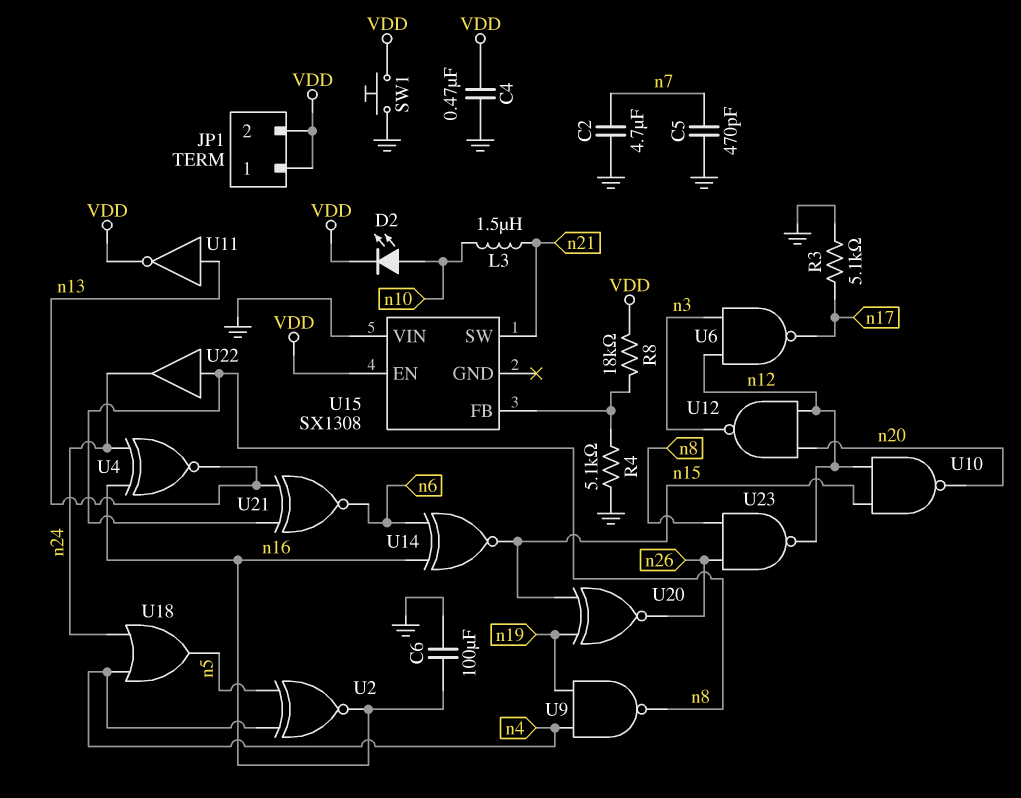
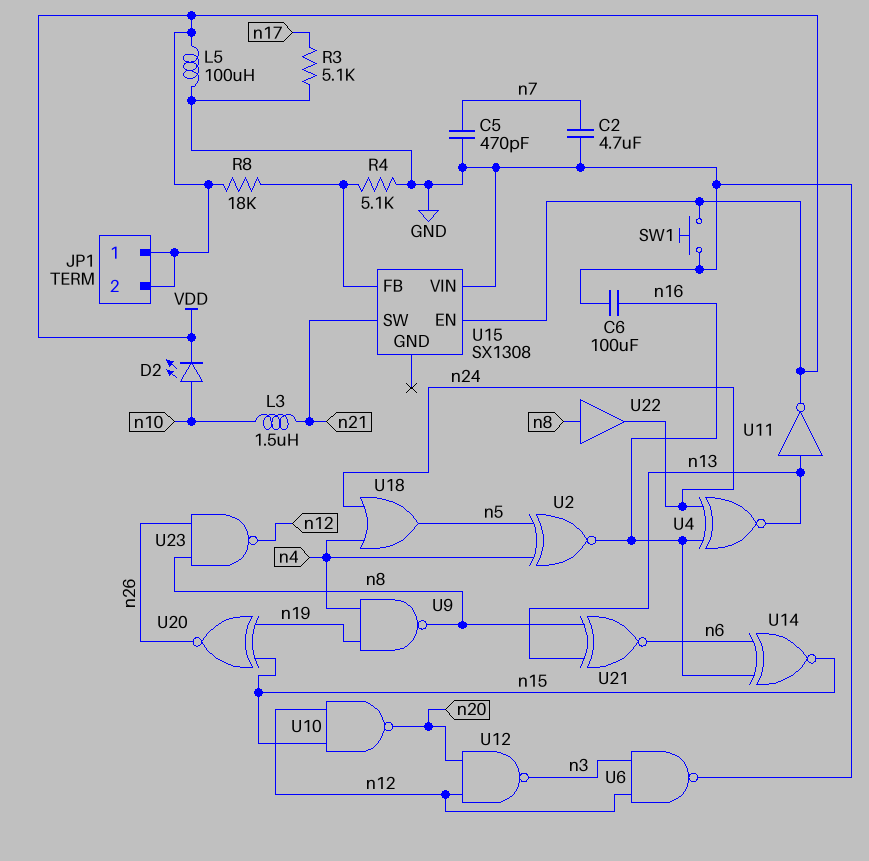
C4: 470nF (GND, VDD) -> none
L5: none -> 100uH (GND, VDD)
U6: NAND (in n3, in n12, out n17) -> NAND (in n3, in n12, out GND)

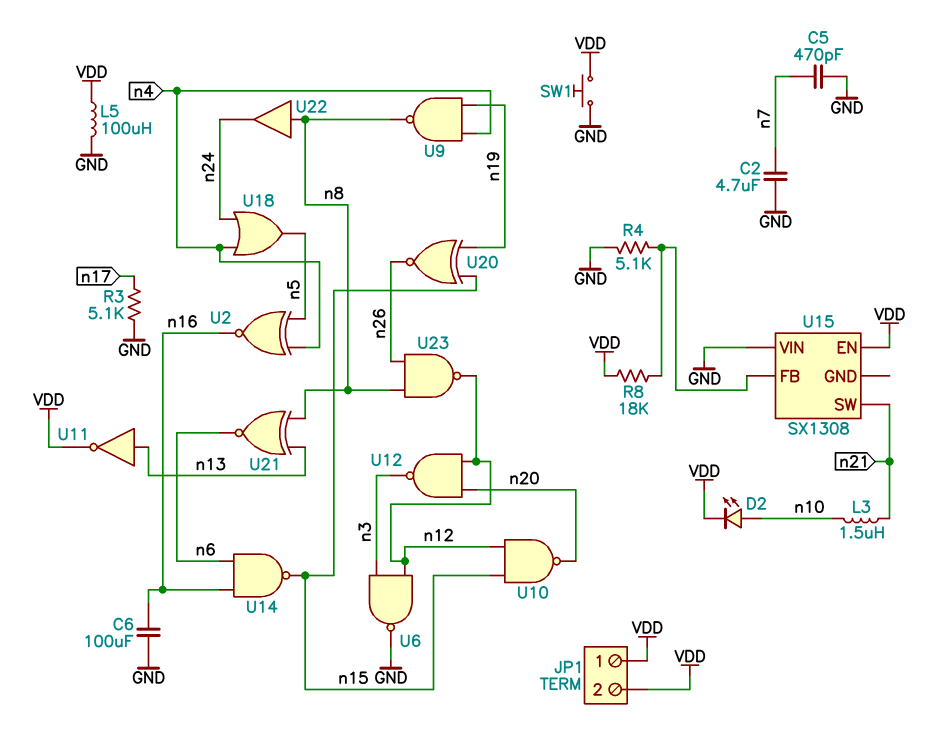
U4: XNOR (in n16, in n24, out n13) -> none
U14: XNOR (in n6, in n16, out n15) -> NAND (in n6, in n16, out n15)

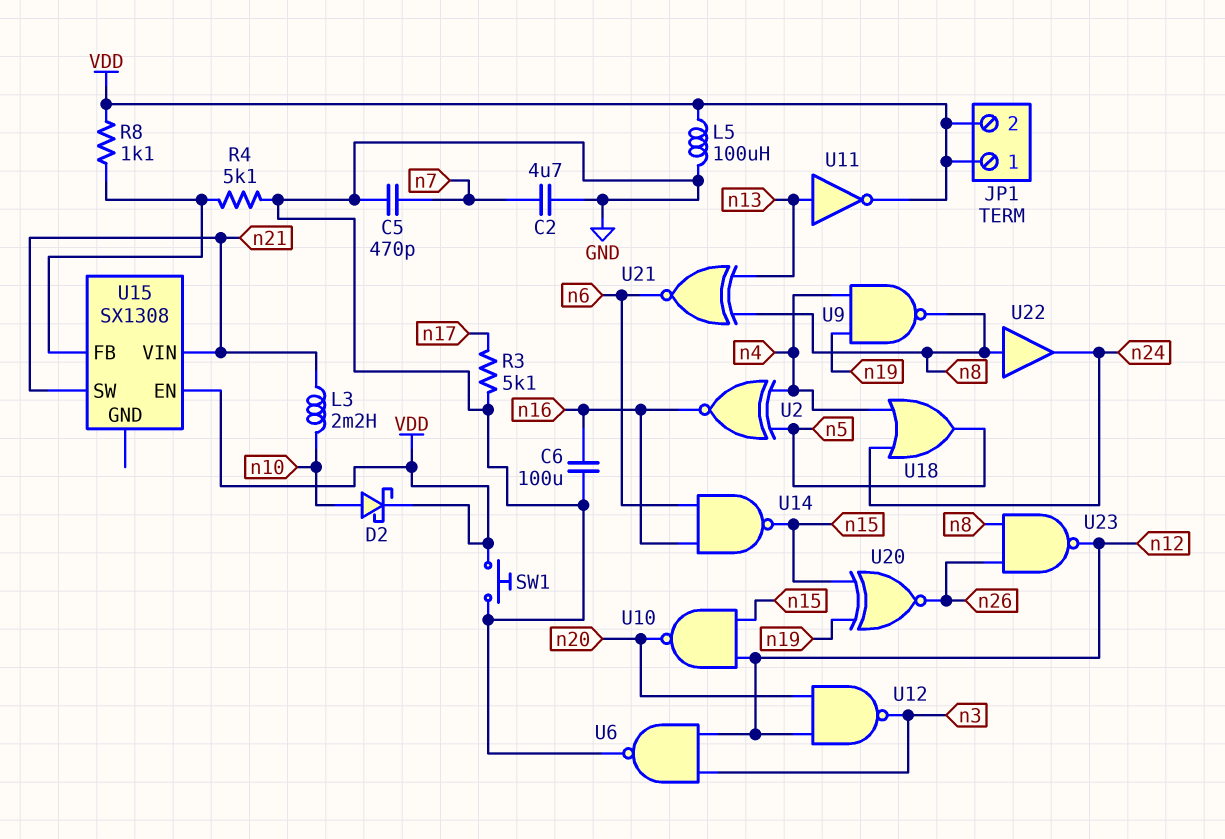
D2: LED (A n10, K VDD) -> schottky (A n10, K VDD)
L3: 1.5uH (n10, n21) -> 2.2mH (n10, n21)
R8: 18k (U15/FB, VDD) -> 1.1k (U15/FB, VDD)
U15 pin VIN: GND -> n21

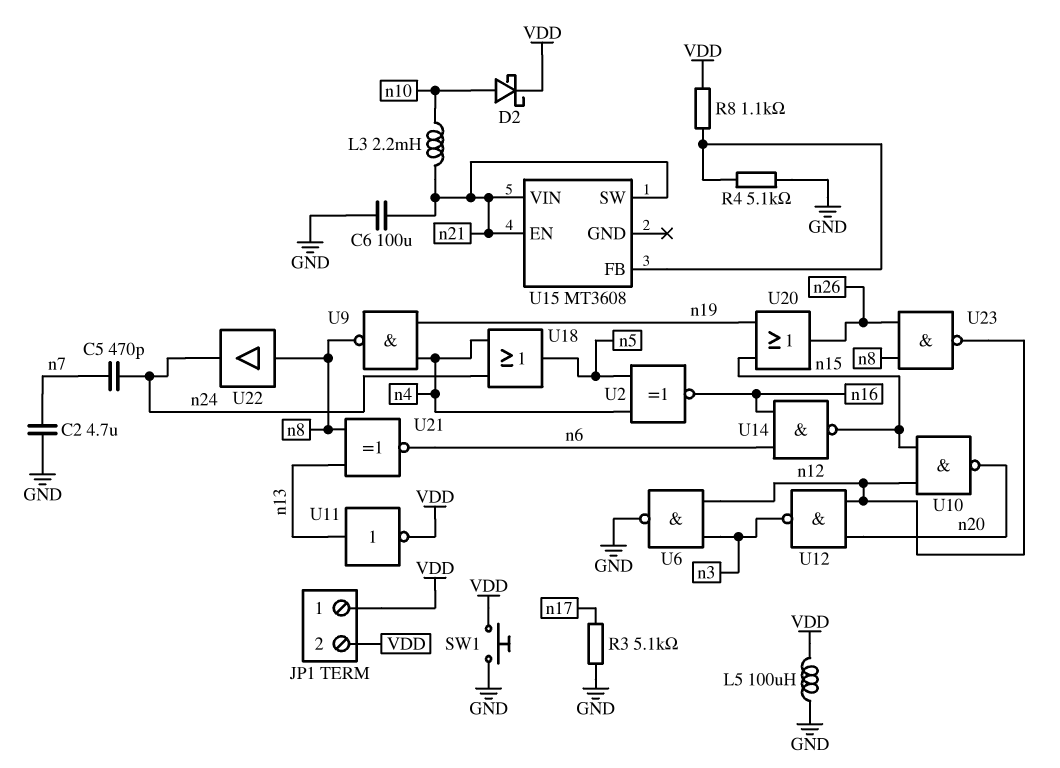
C5: 470pF (GND, n7) -> 470pF (n7, n24)
C6: 100uF (GND, n16) -> 100uF (GND, n21)
U15: SX1308 -> MT3608
U15 pin EN: VDD -> n21
U20: XNOR (in n15, in n19, out n26) -> OR (in n15, in n19, out n26)

